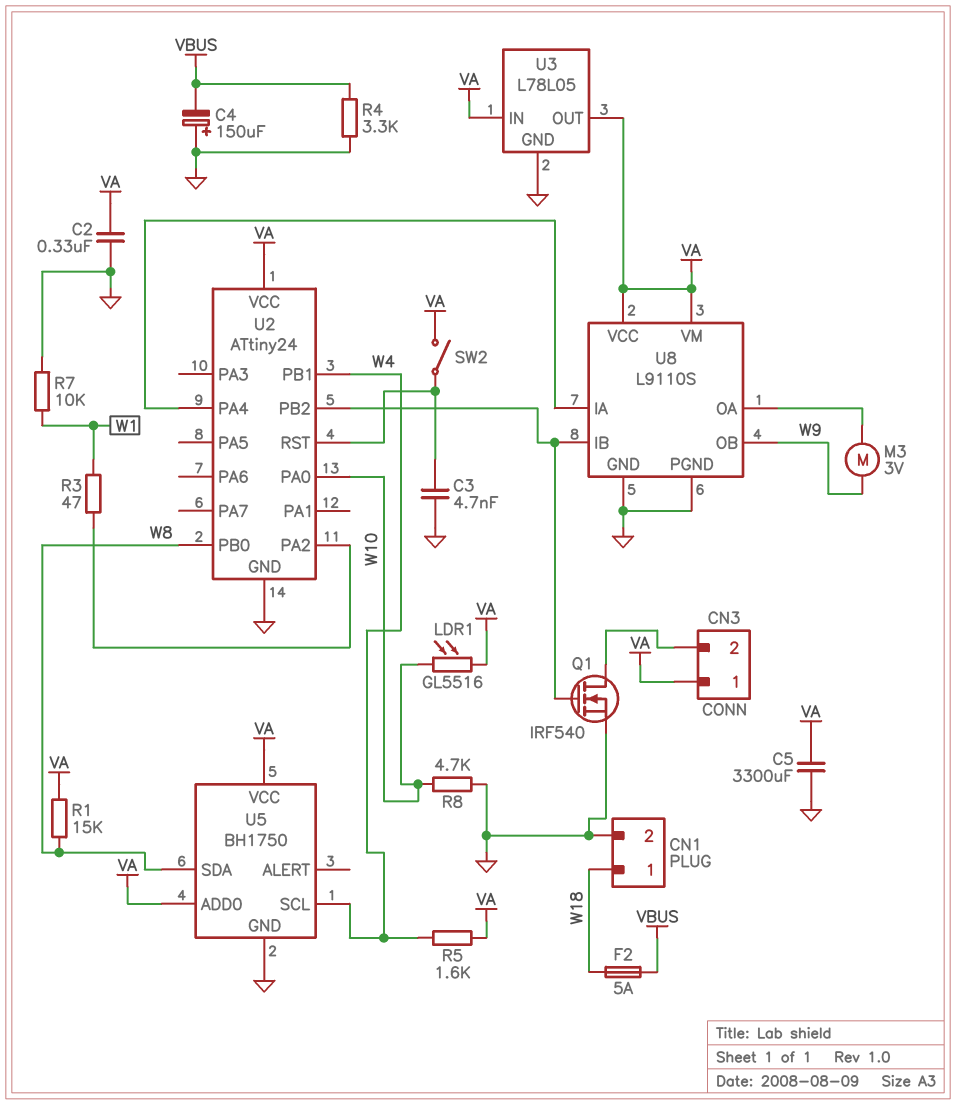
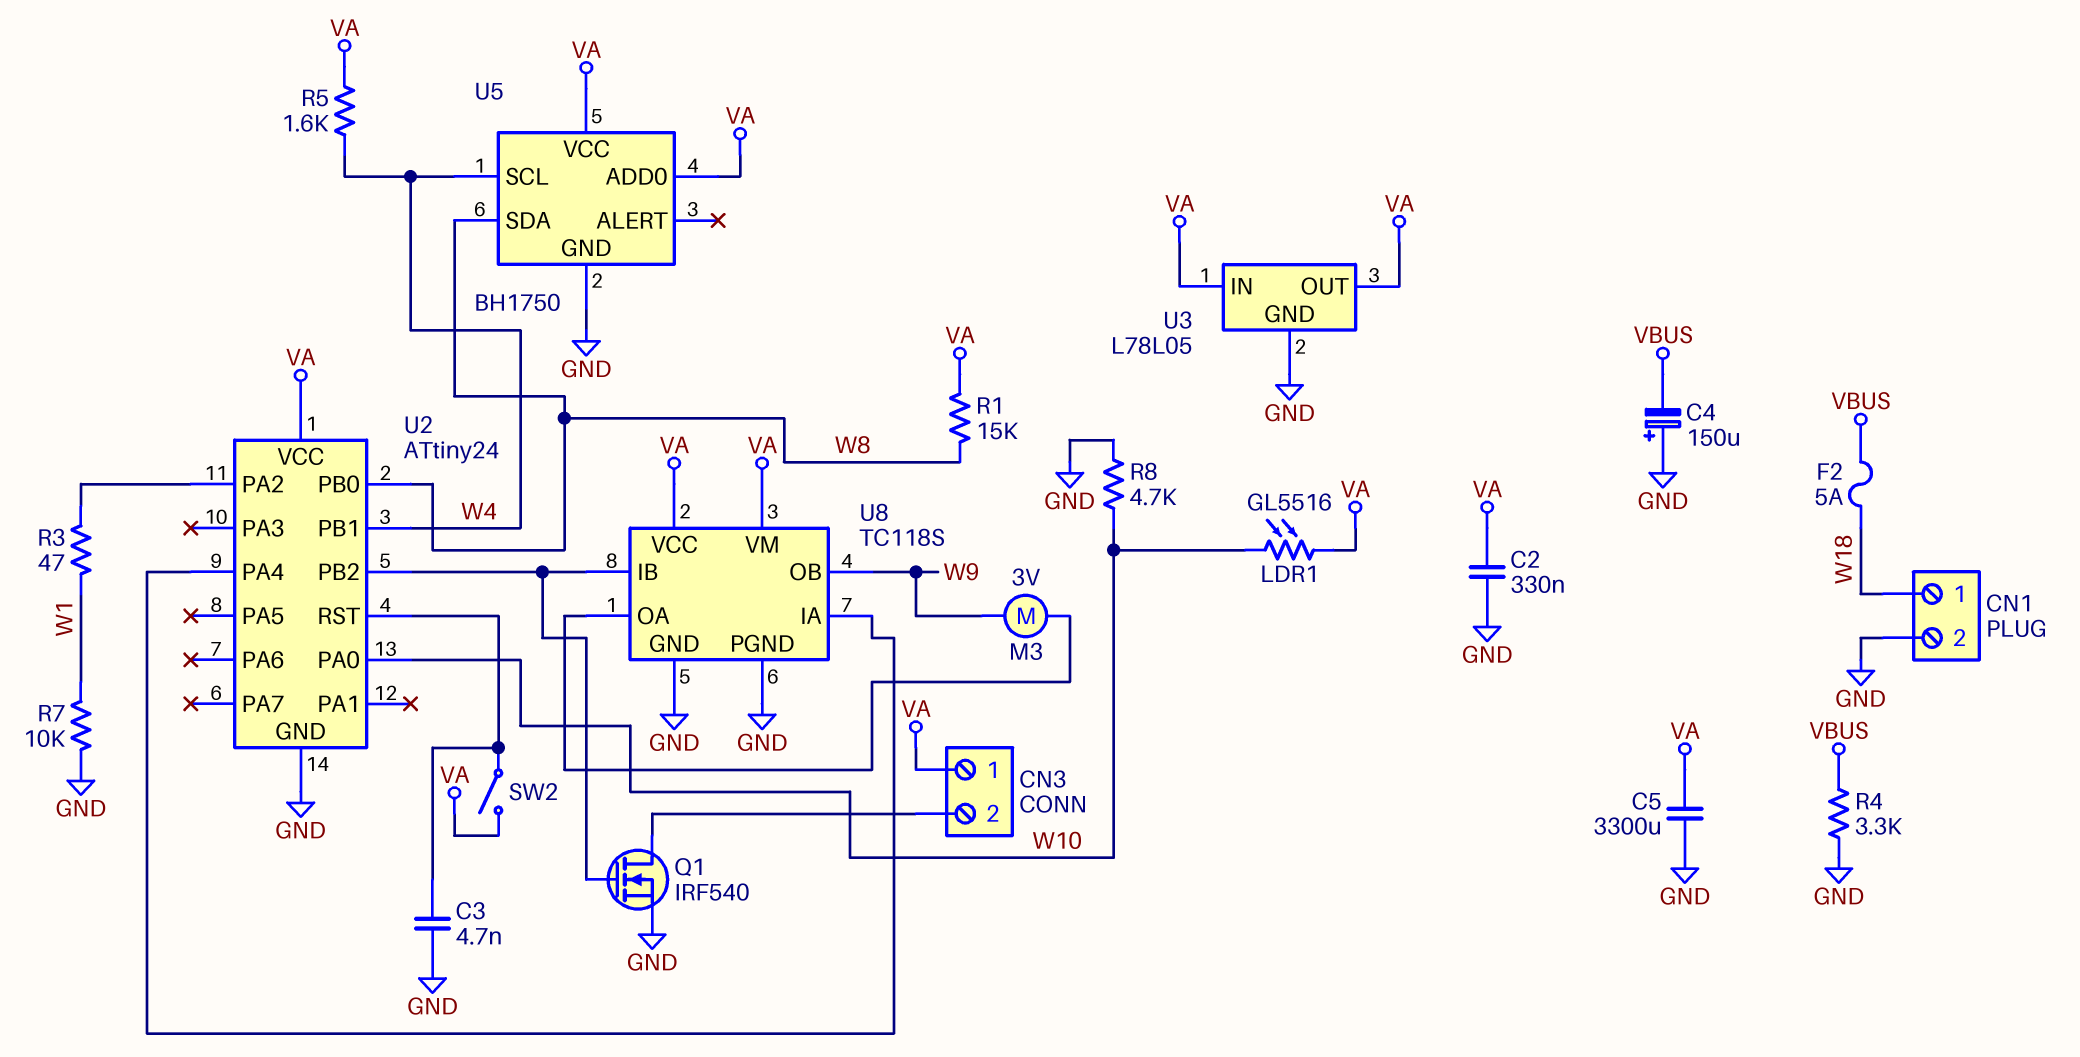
U8: L9110S -> TC118S

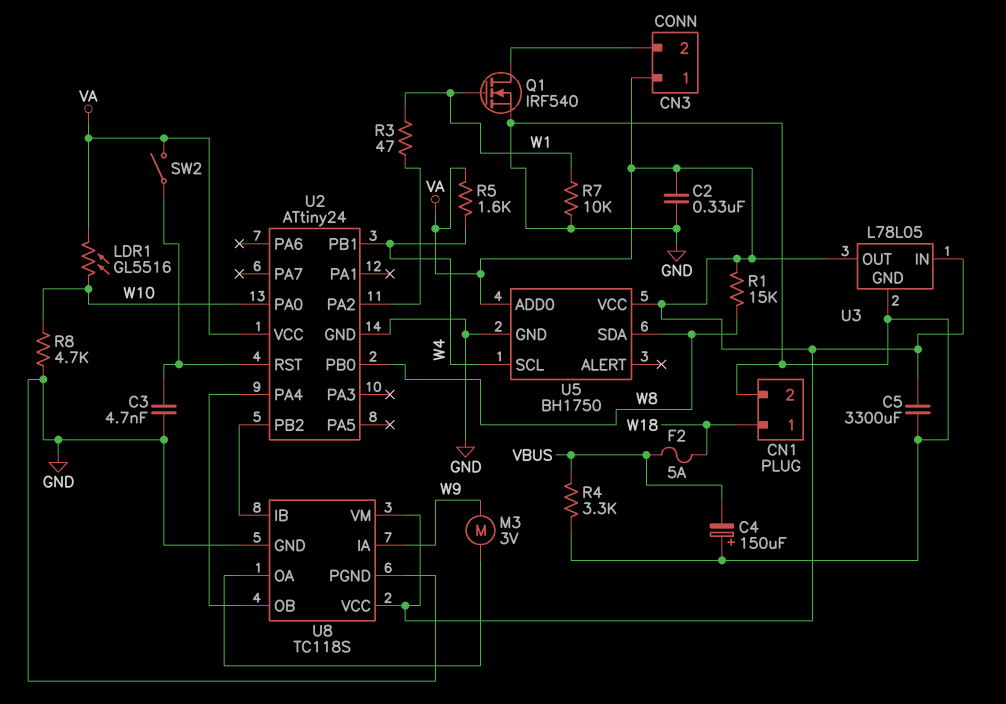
Q1: NMOS IRF540 (G U2/PB2, D CN3/2, S GND) -> NMOS IRF540 (G W1, D CN3/2, S GND)
U8 pin IA: U2/PA4 -> W9
U8 pin OB: W9 -> U2/PA4

